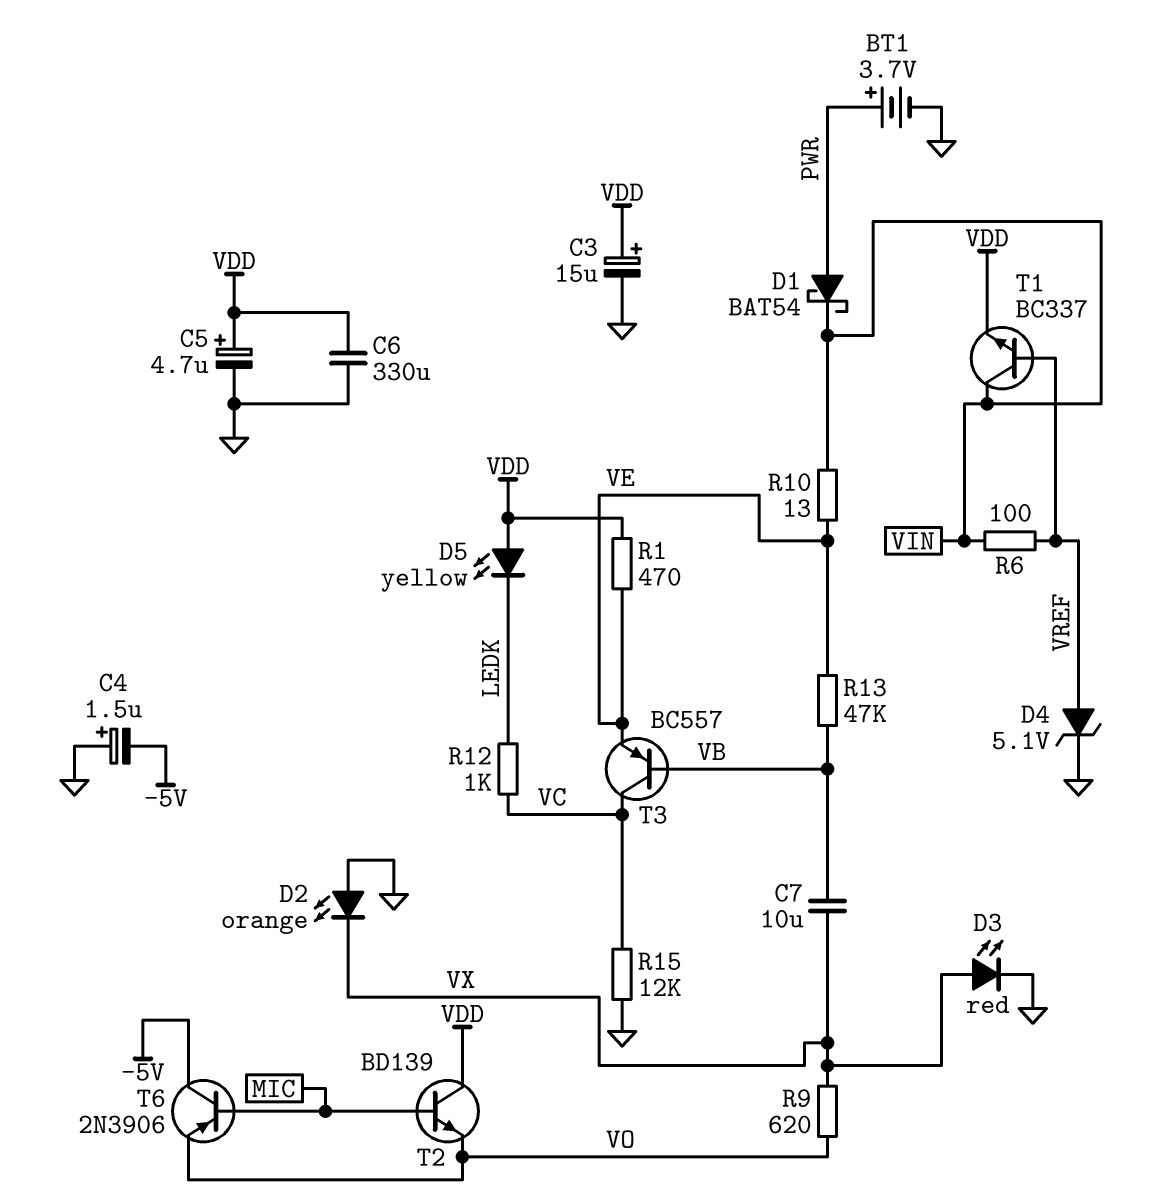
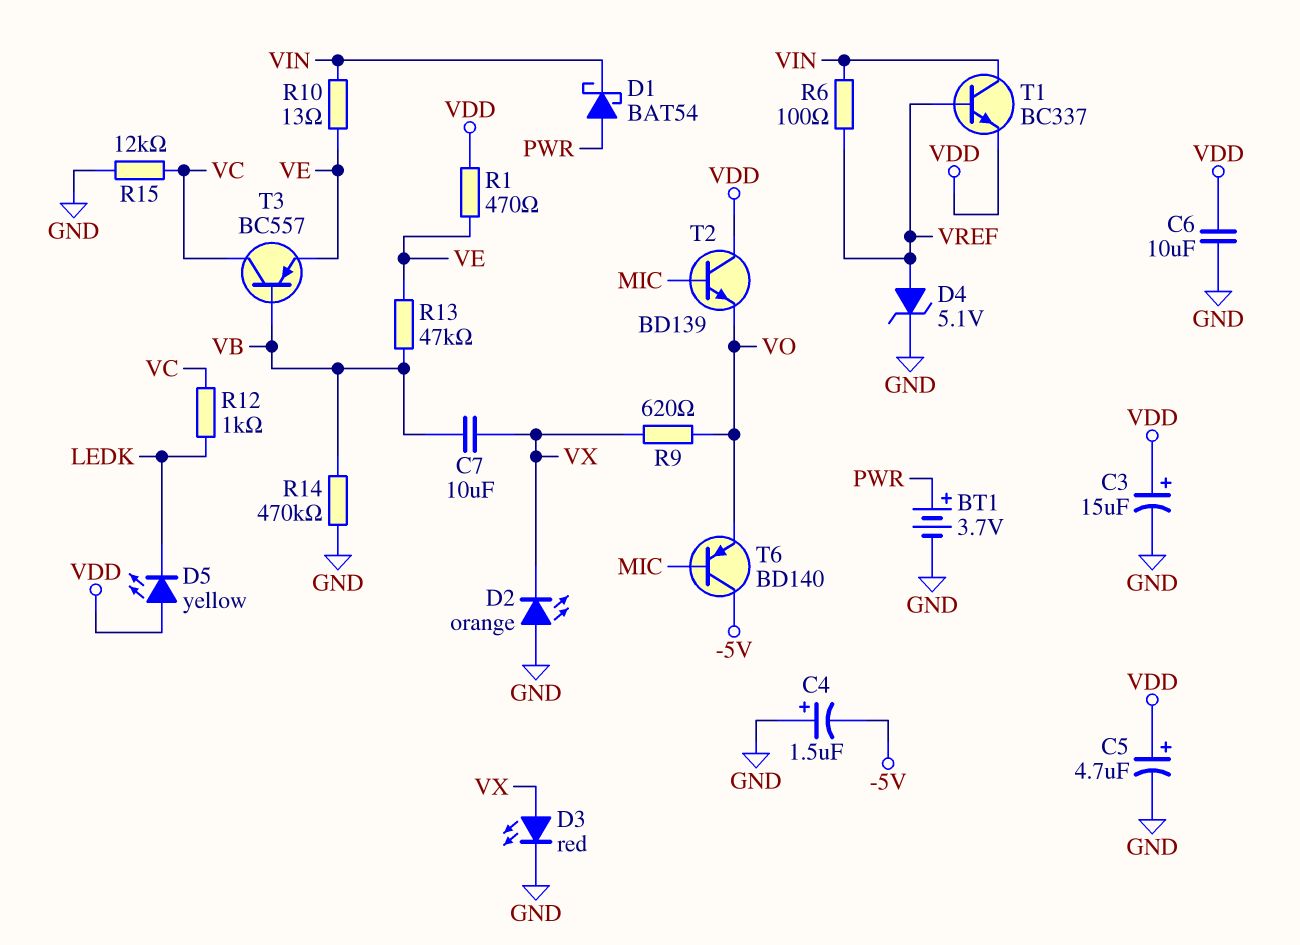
C6: 330uF (GND, VDD) -> 10uF (GND, VDD)
R14: none -> 470k (GND, VB)
T6: PNP 2N3906 (B MIC, C -5V, E VO) -> PNP BD140 (B MIC, C -5V, E VO)

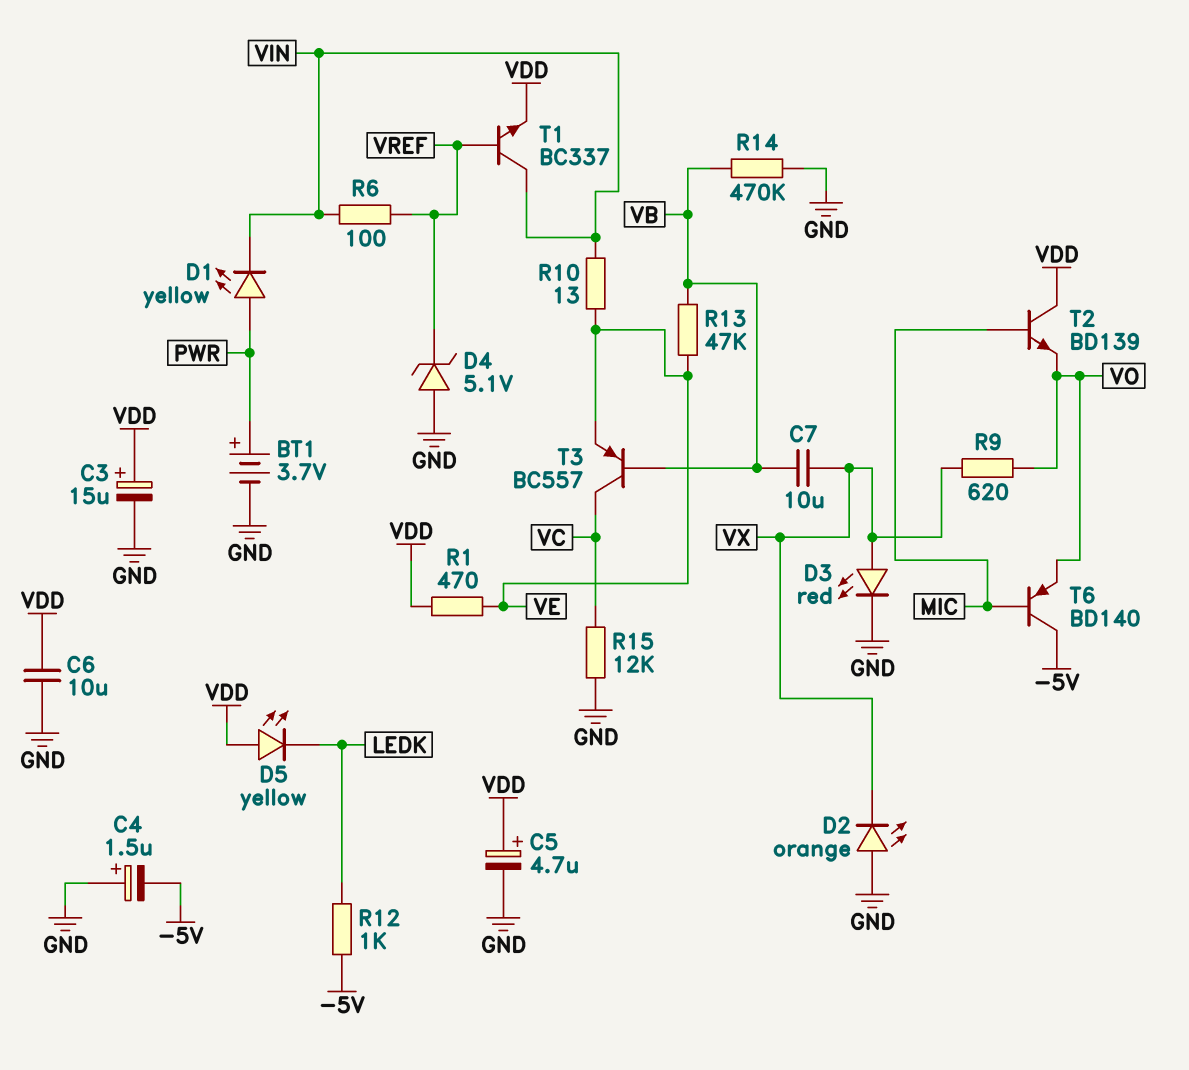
D1: schottky BAT54 (A PWR, K VIN) -> LED yellow (A PWR, K VIN)
D4: zener 5.1V (A VREF, K GND) -> zener 5.1V (A GND, K VREF)
R12: 1k (LEDK, VC) -> 1k (-5V, LEDK)

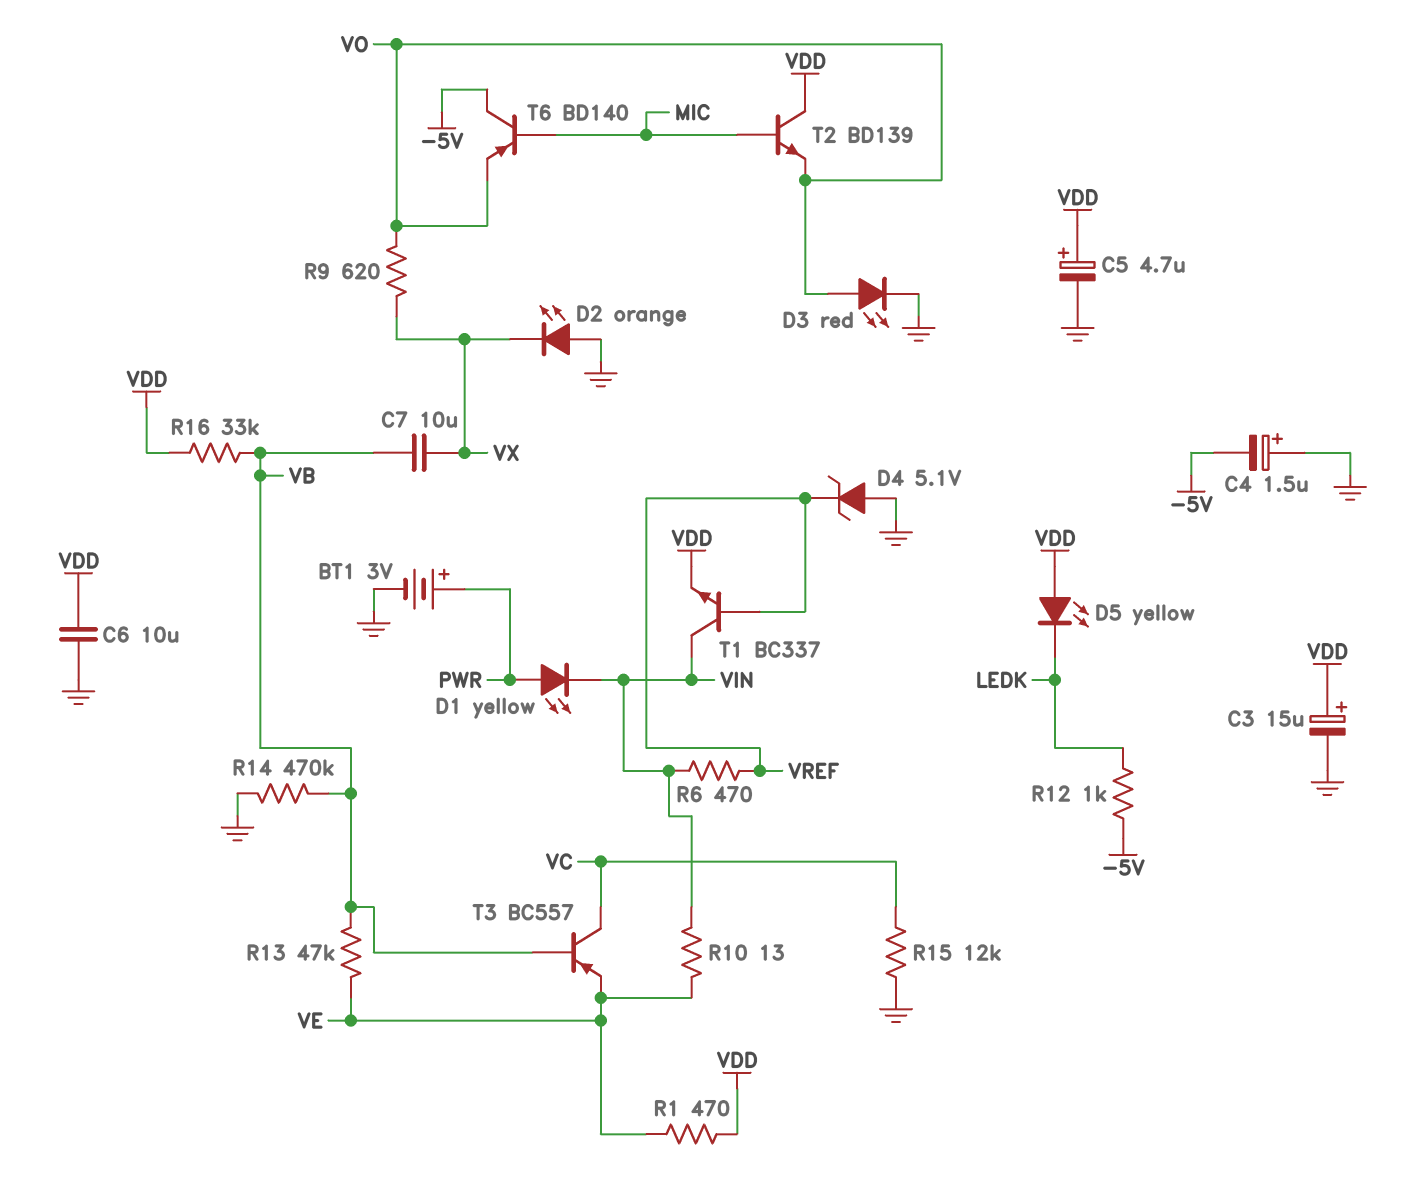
BT1: 3.7V (plus PWR, minus GND) -> 3V (plus PWR, minus GND)
D3: LED red (A VX, K GND) -> LED red (A VO, K GND)
R6: 100 (VIN, VREF) -> 470 (VIN, VREF)
R16: none -> 33k (VB, VDD)

